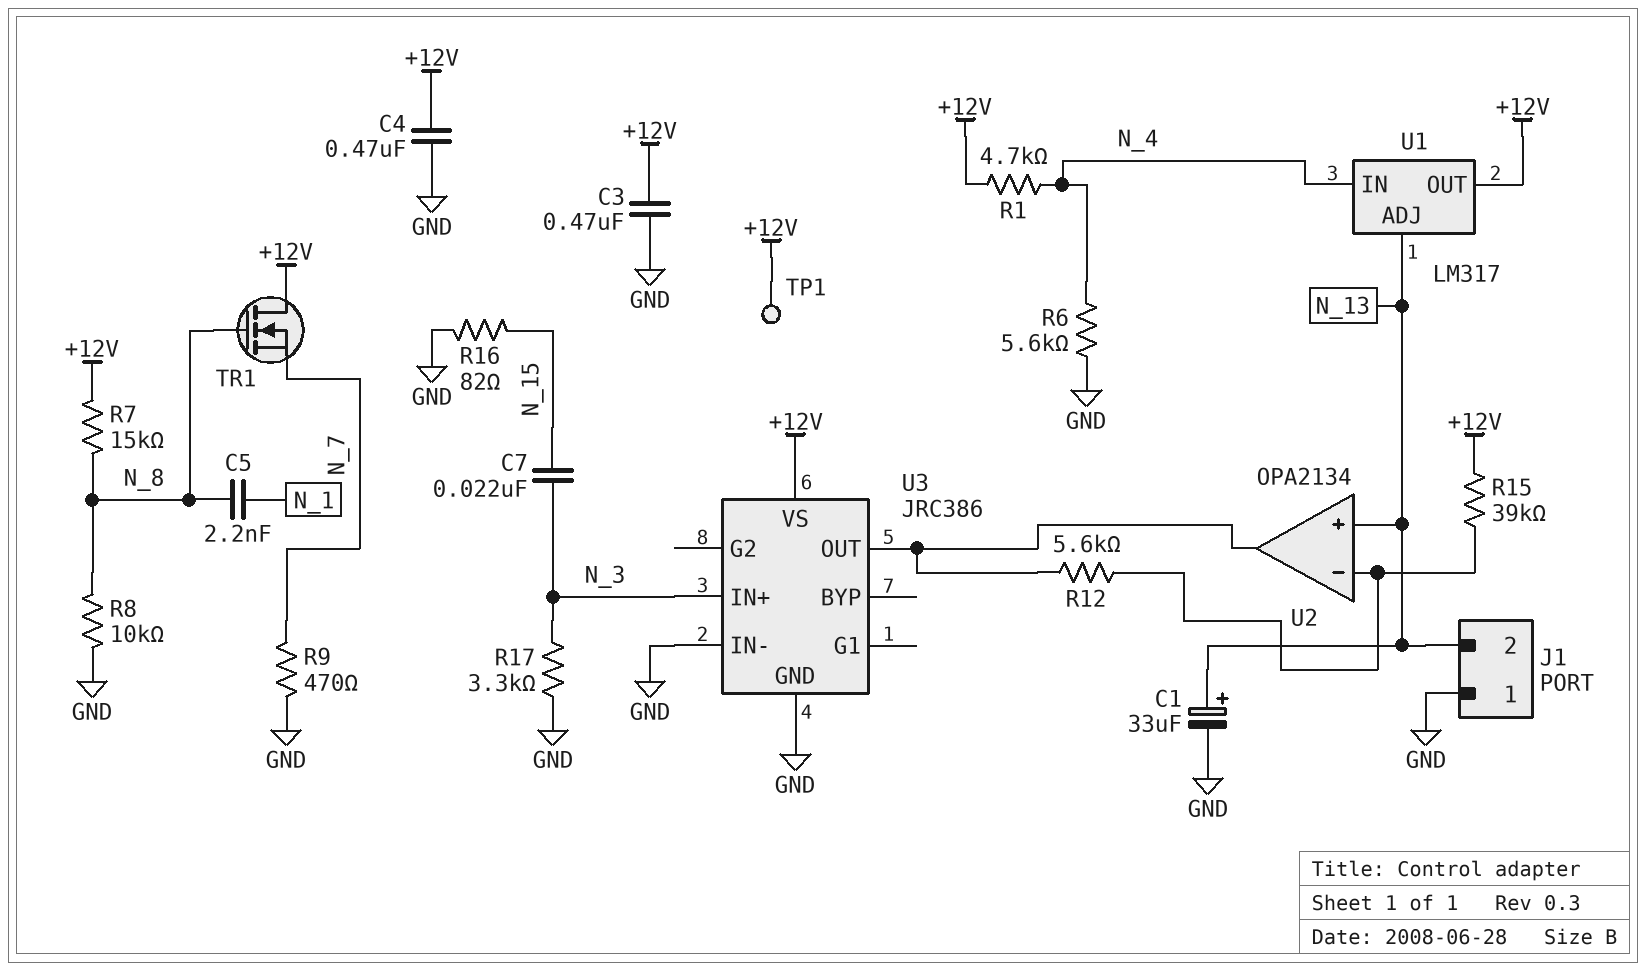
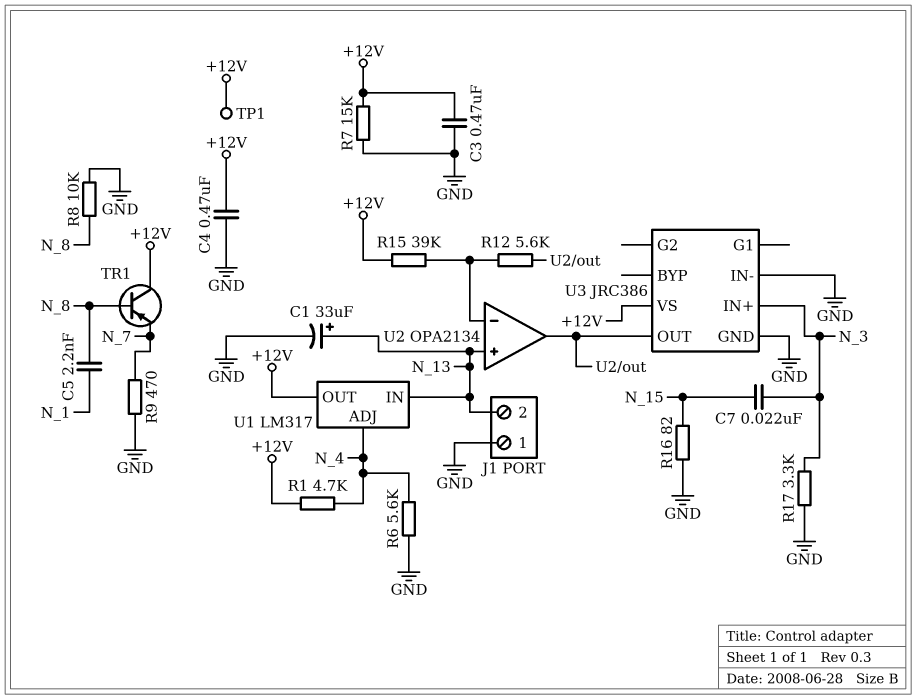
R7: 15k (+12V, N_8) -> 15k (+12V, GND)
TR1: NMOS (G N_8, D +12V, S N_7) -> PNP (B N_8, C +12V, E N_7)
U1 pin ADJ: N_13 -> N_4
U1 pin IN: N_4 -> N_13

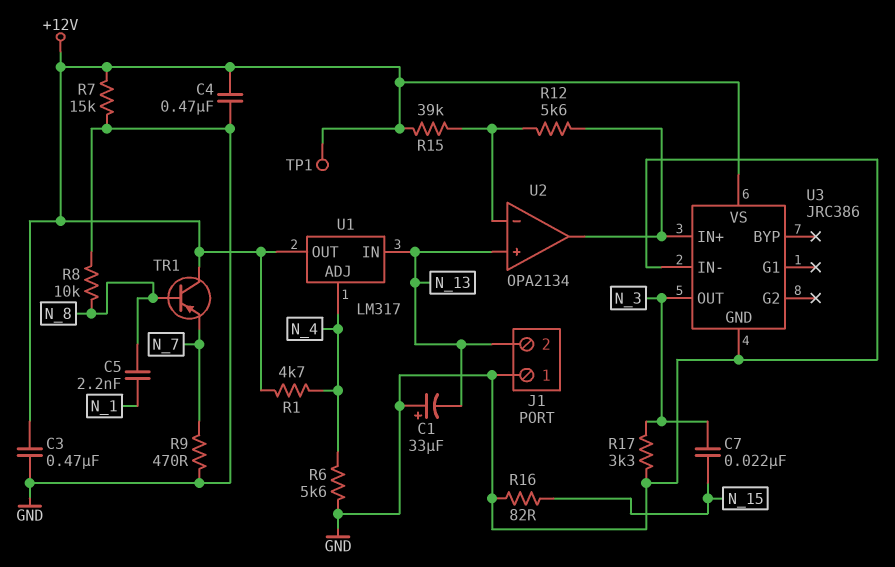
C1: 33uF (plus N_13, minus GND) -> 33uF (plus GND, minus N_13)
U3 pin IN+: N_3 -> U2/out
U3 pin OUT: U2/out -> N_3

